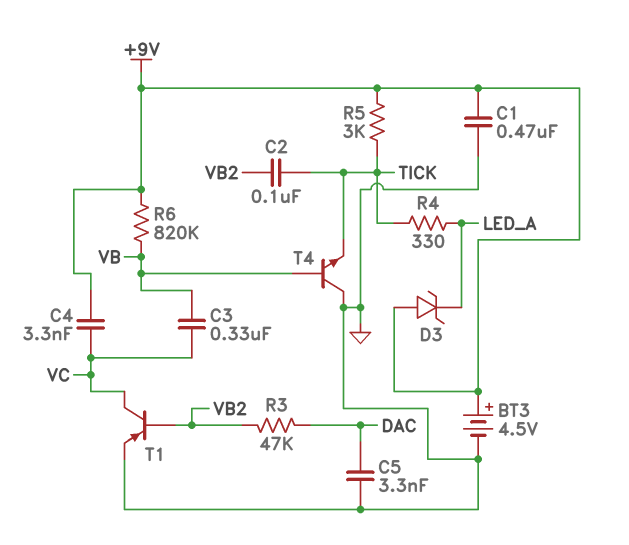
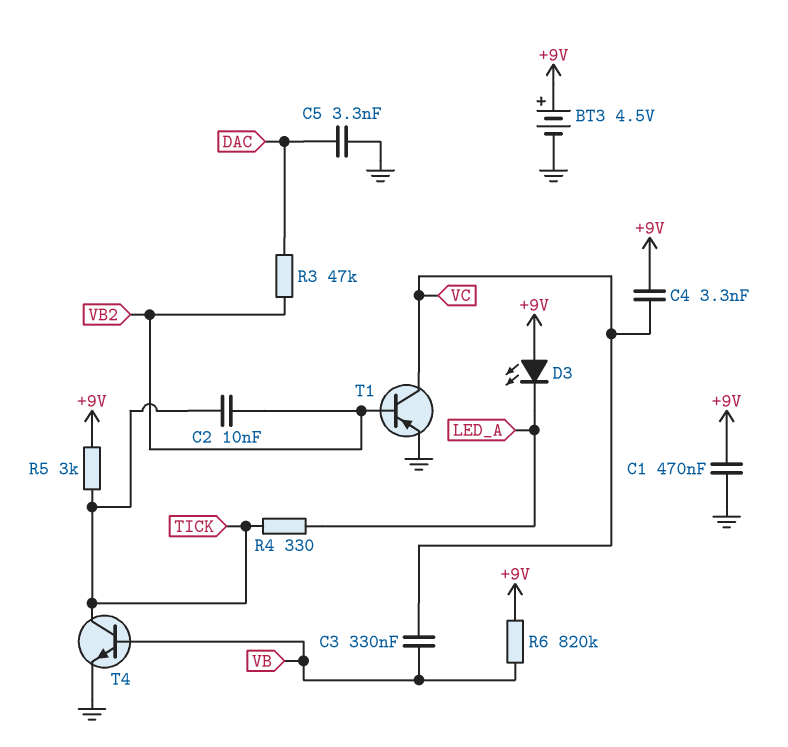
C2: 100nF (TICK, VB2) -> 10nF (TICK, VB2)
D3: zener (A +9V, K LED_A) -> LED (A +9V, K LED_A)
T4: NPN (B VB, C GND, E TICK) -> NPN (B VB, C TICK, E GND)

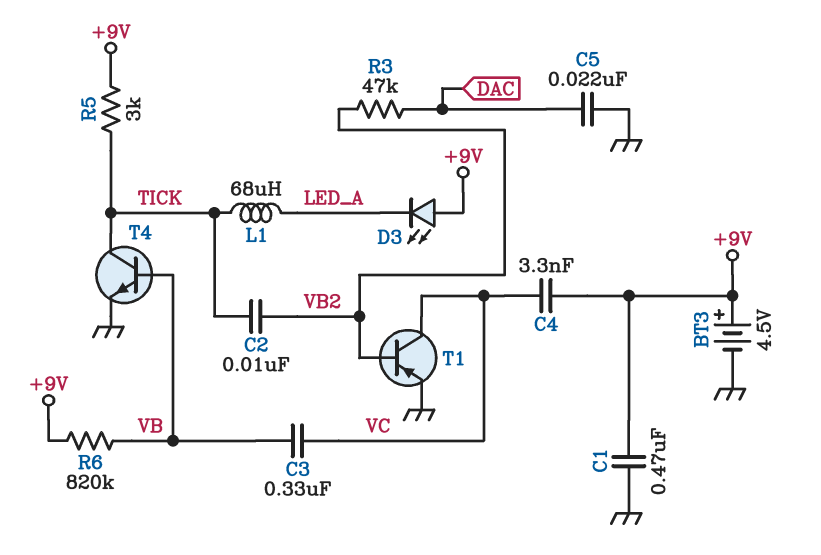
C5: 3.3nF (DAC, GND) -> 22nF (DAC, GND)
L1: none -> 68uH (LED_A, TICK)
R4: 330 (LED_A, TICK) -> none

